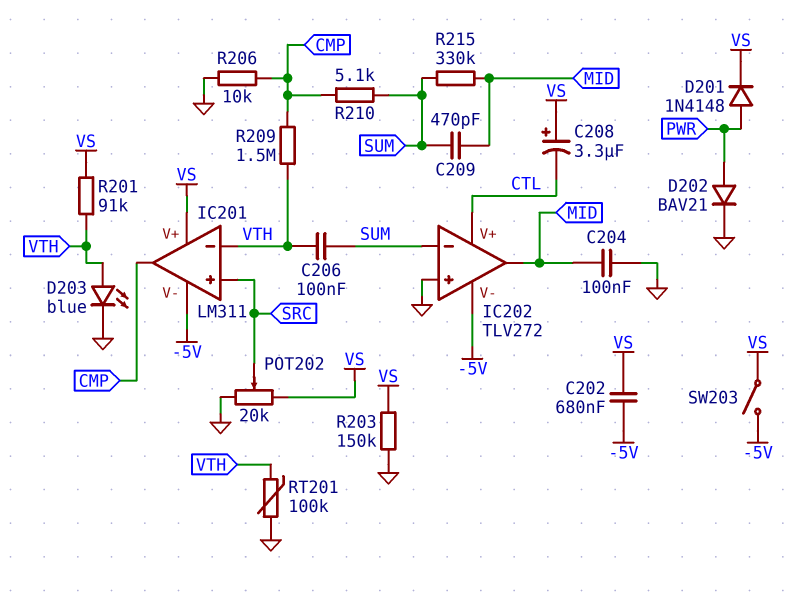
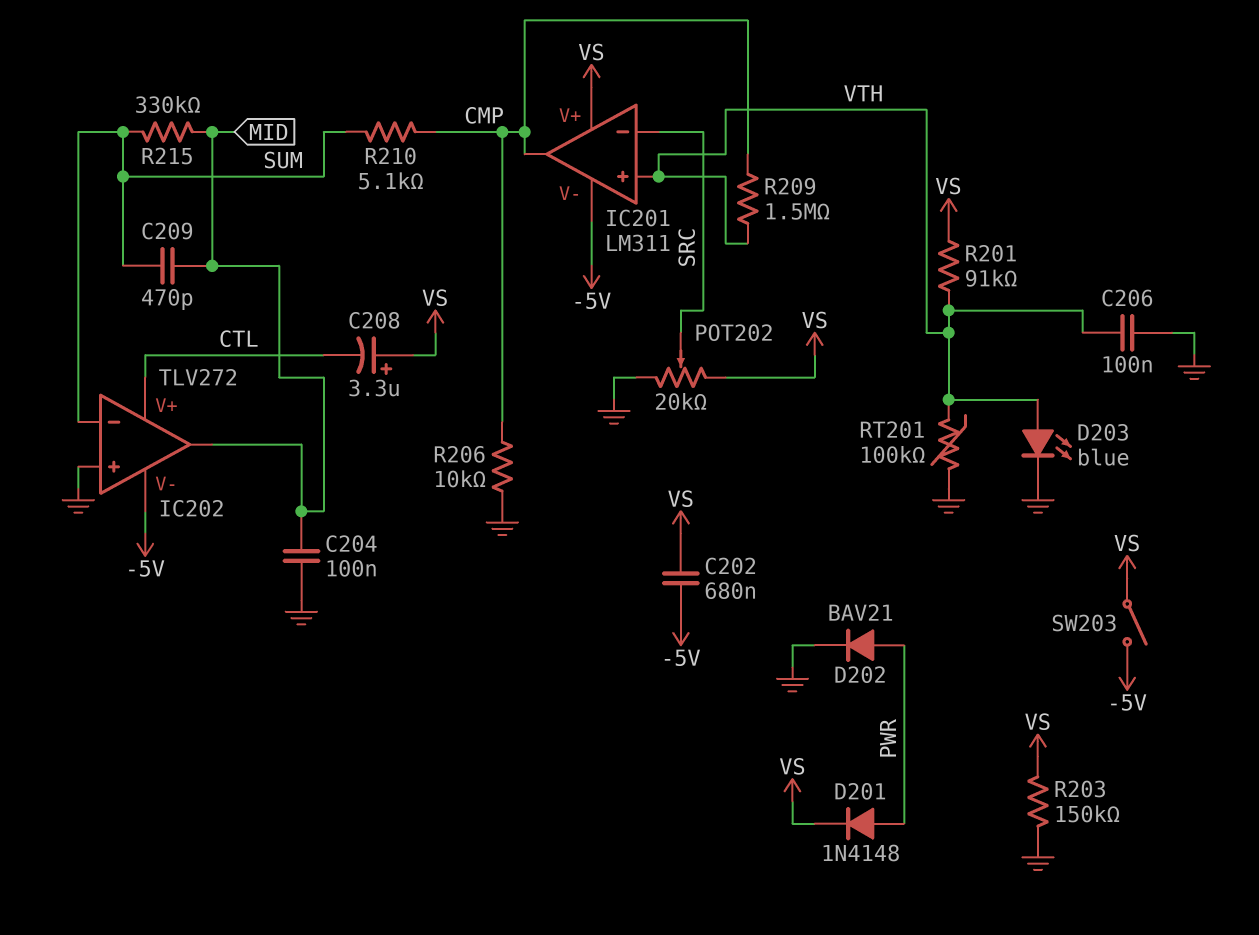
C206: 100nF (SUM, VTH) -> 100nF (GND, VTH)
IC201 pin in+: SRC -> VTH
IC201 pin in-: VTH -> SRC

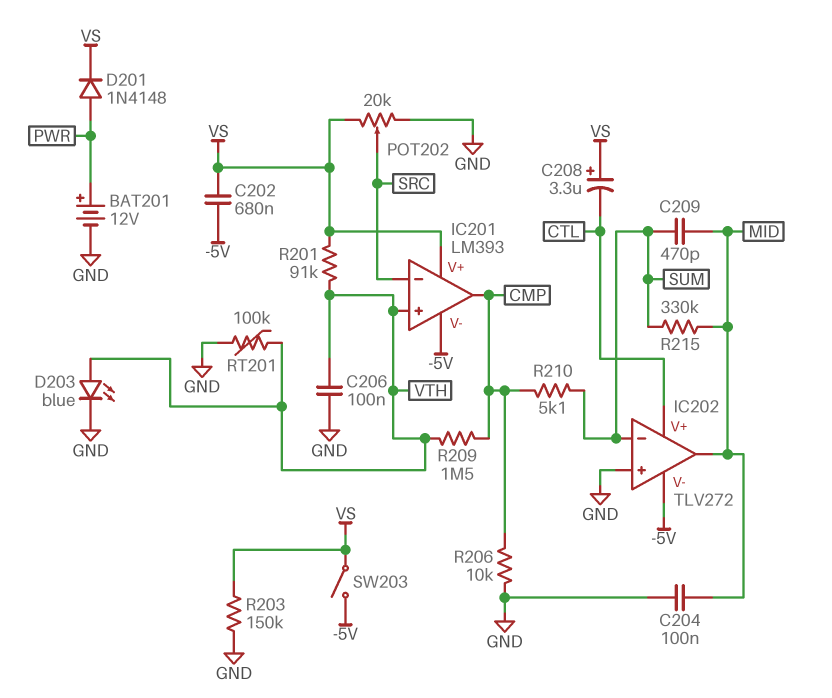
BAT201: none -> 12V (plus PWR, minus GND)
D202: diode BAV21 (A PWR, K GND) -> none
IC201: LM311 -> LM393

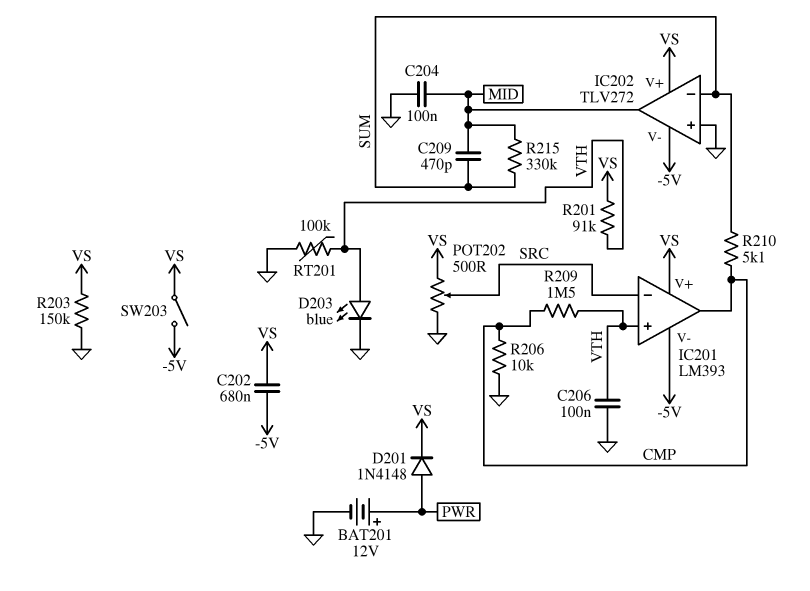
C208: 3.3uF (plus VS, minus CTL) -> none
IC202 pin V+: CTL -> VS
POT202: 20k (GND, VS, wiper SRC) -> 500 (GND, VS, wiper SRC)

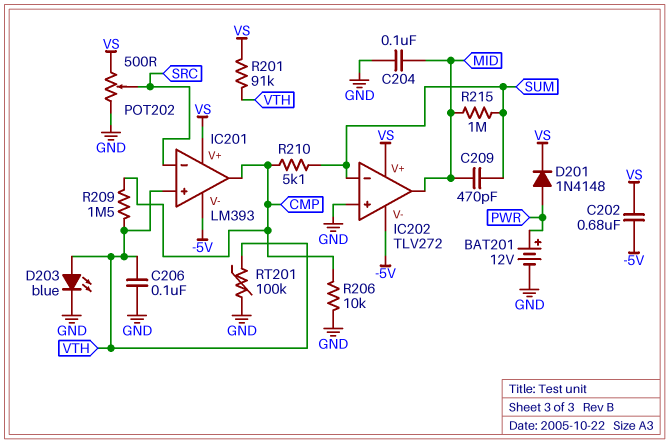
R203: 150k (GND, VS) -> none
R215: 330k (MID, SUM) -> 1M (MID, SUM)
SW203: switch (-5V, VS) -> none

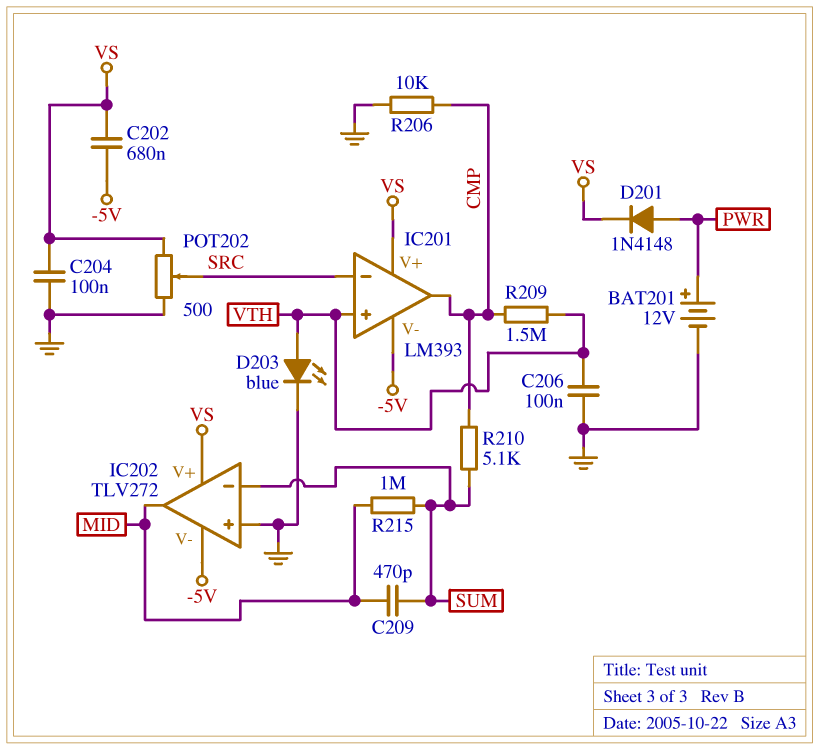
C204: 100nF (GND, MID) -> 100nF (GND, VS)
R201: 91k (VS, VTH) -> none
RT201: 100k (GND, VTH) -> none

